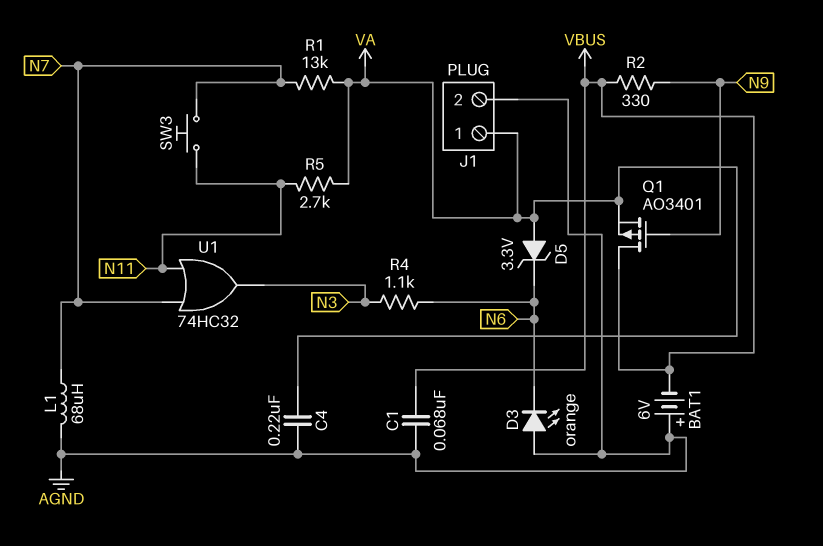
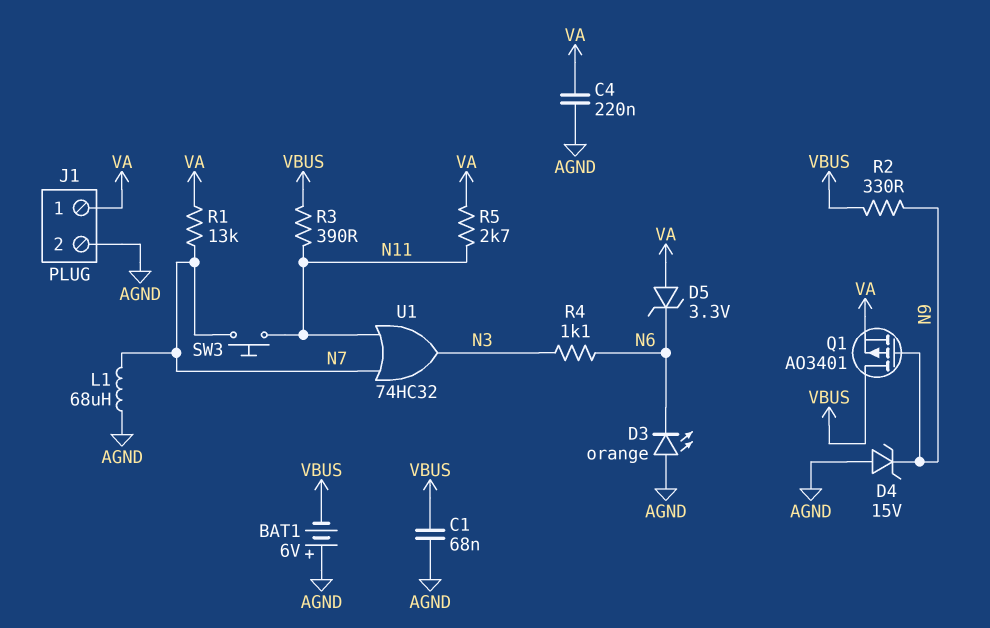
D4: none -> zener 15V (A AGND, K N9)
R3: none -> 390 (N11, VBUS)

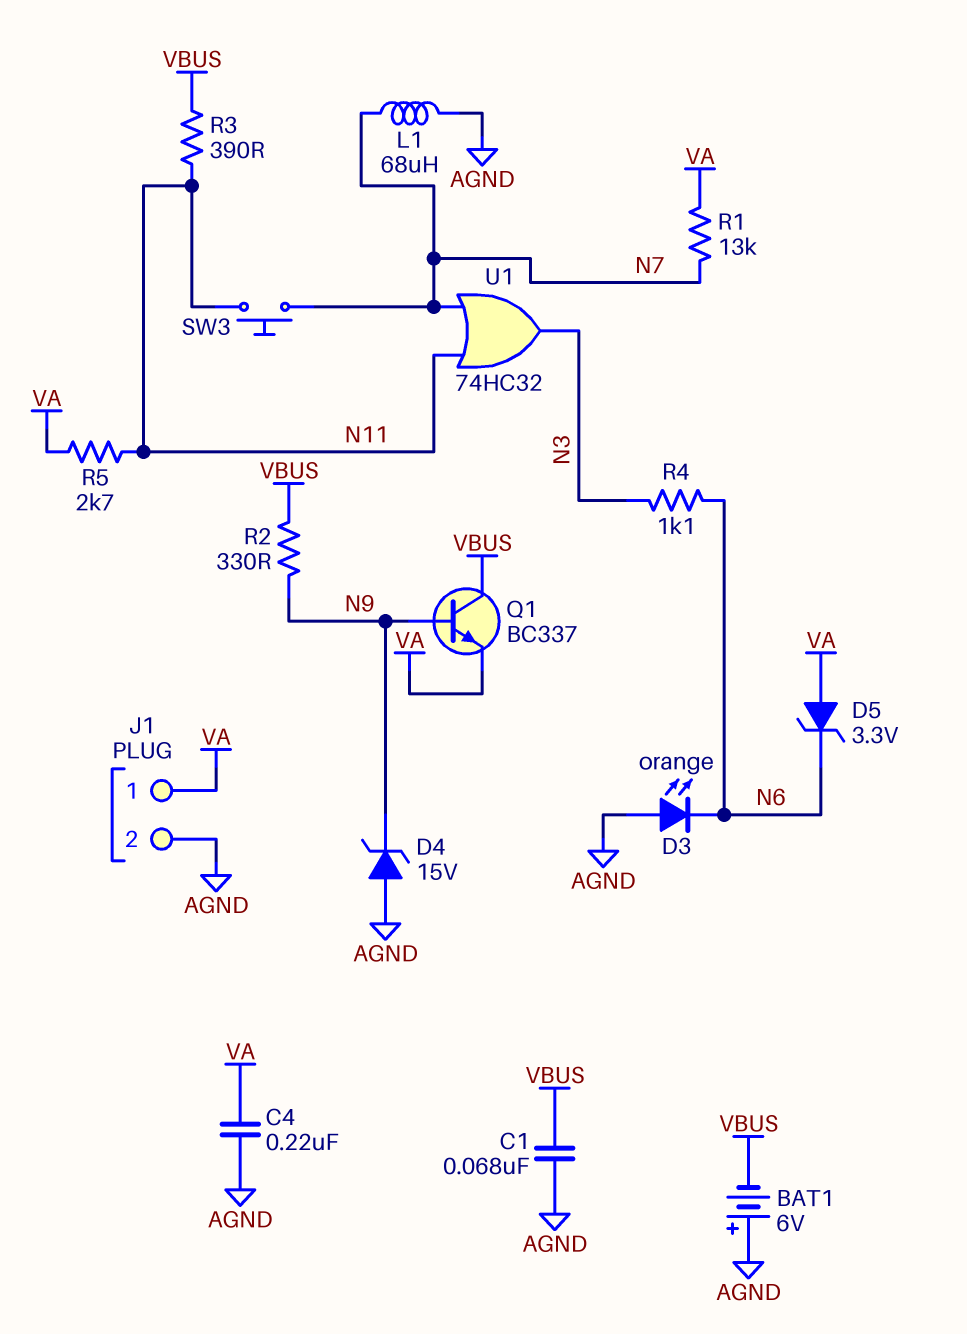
Q1: PMOS AO3401 (G N9, D VBUS, S VA) -> NPN BC337 (B N9, C VBUS, E VA)

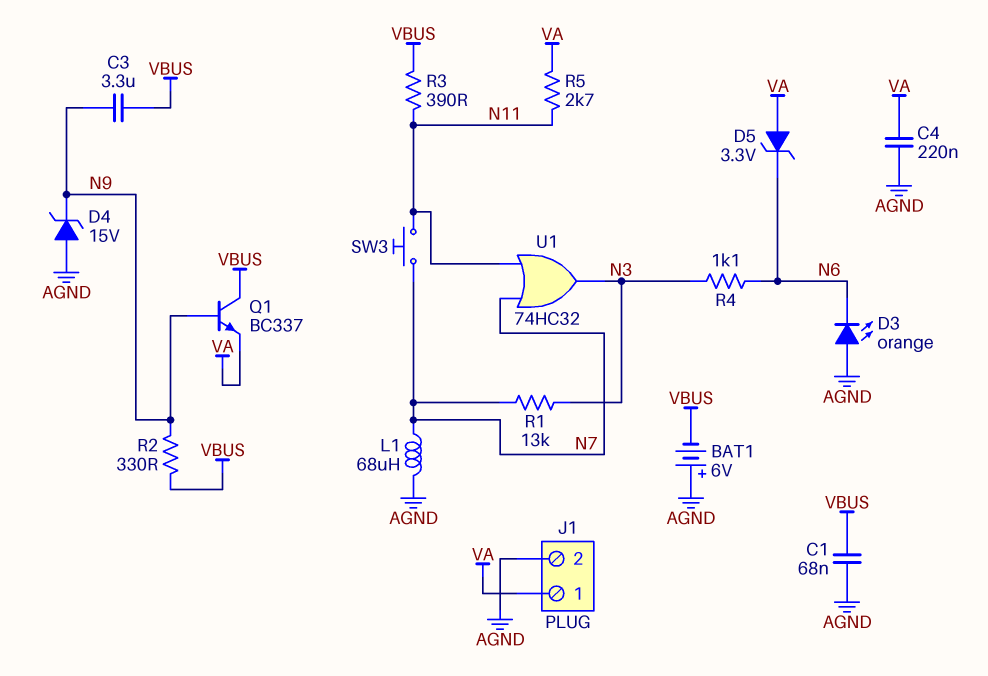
C3: none -> 3.3uF (N9, VBUS)
R1: 13k (N7, VA) -> 13k (N3, N7)

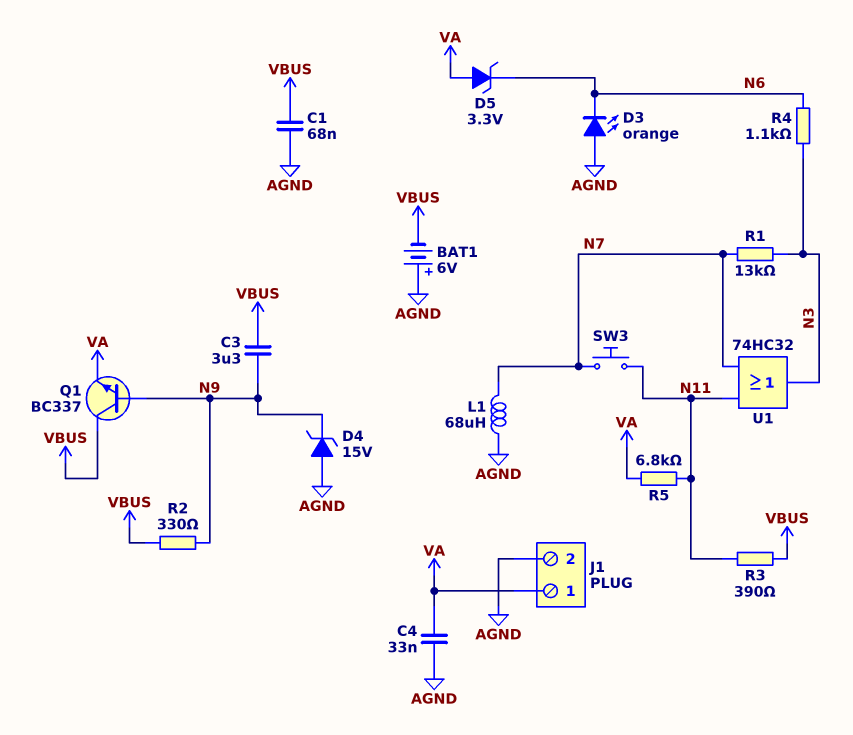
C4: 220nF (AGND, VA) -> 33nF (AGND, VA)
R5: 2.7k (N11, VA) -> 6.8k (N11, VA)

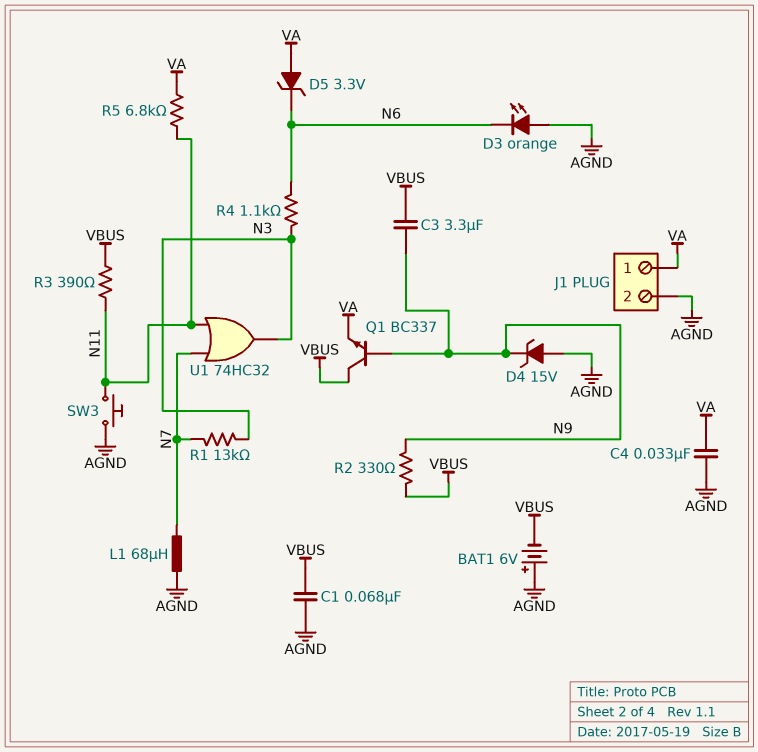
SW3: button (N7, N11) -> button (AGND, N11)

